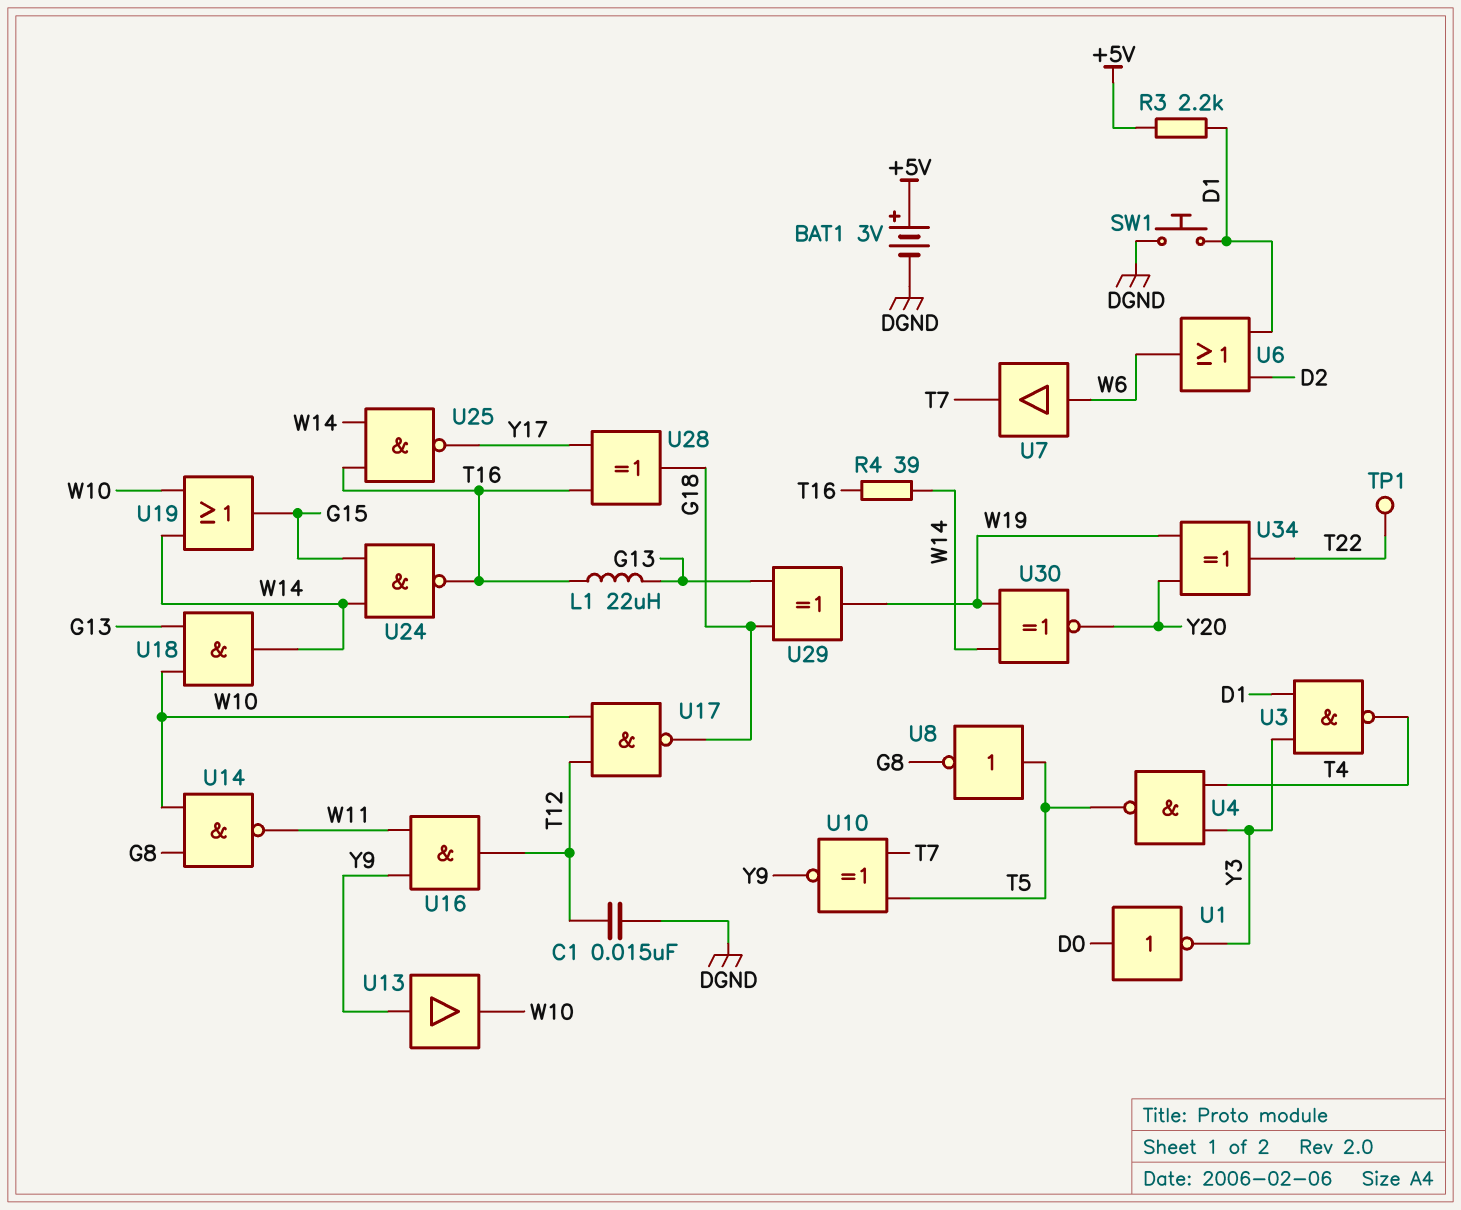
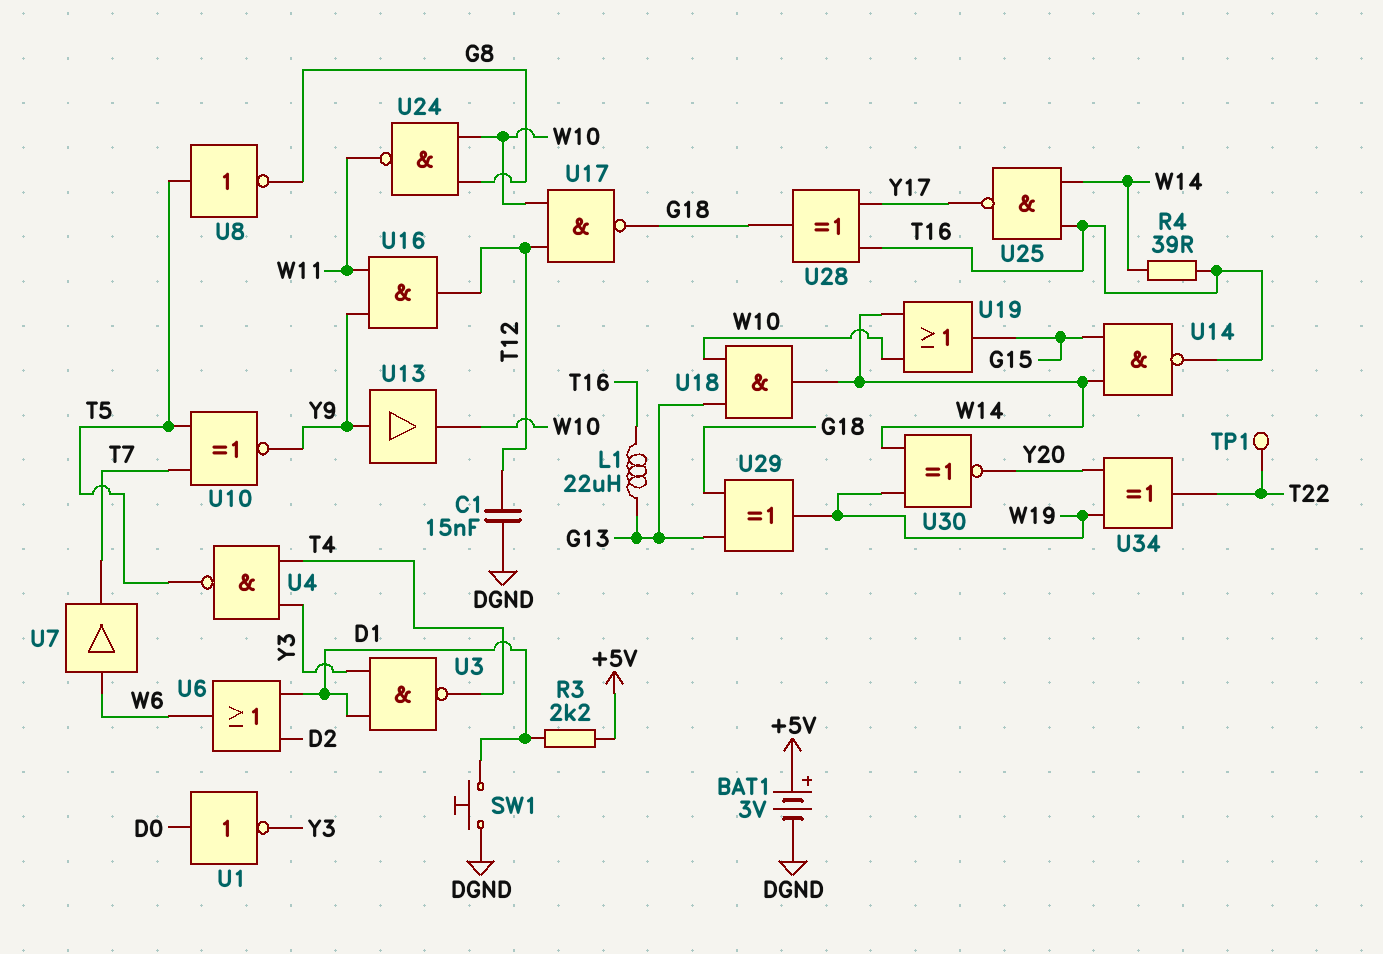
U14: NAND (in G8, in W10, out W11) -> NAND (in G15, in W14, out T16)
U24: NAND (in G15, in W14, out T16) -> NAND (in G8, in W10, out W11)

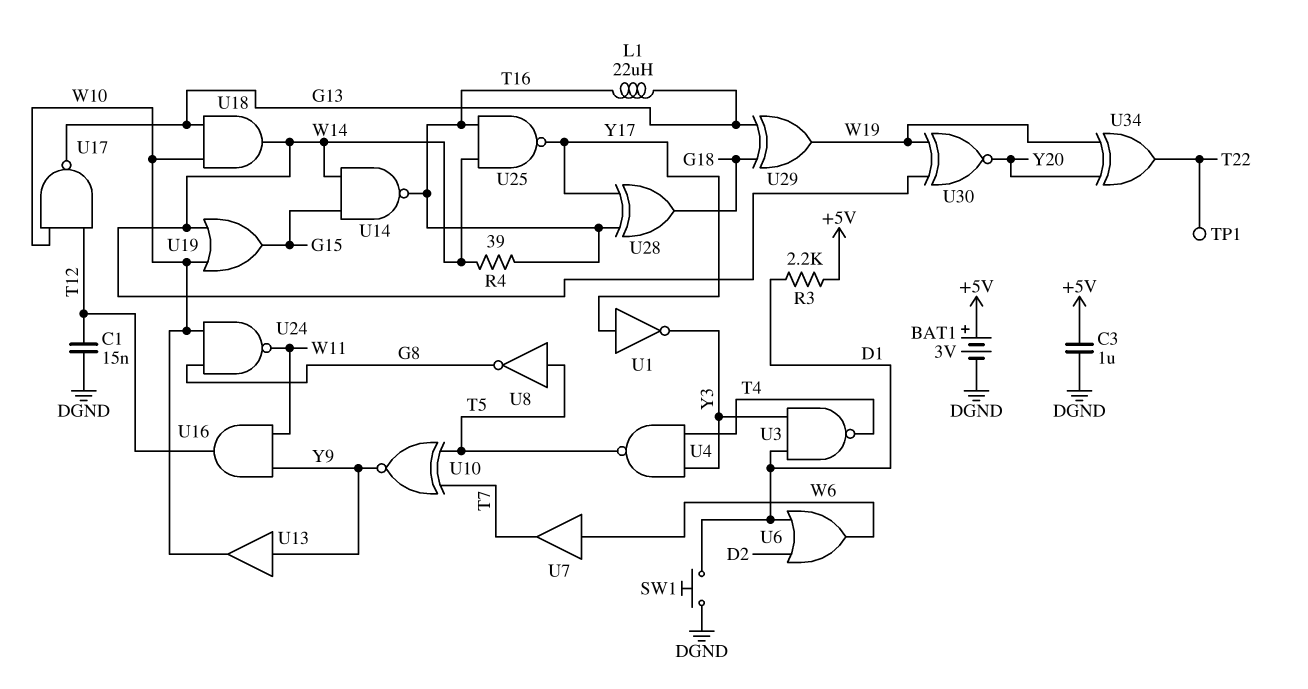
C3: none -> 1uF (+5V, DGND)
U1: NOT (in D0, out Y3) -> NOT (in Y17, out Y3)
U17: NAND (in T12, in W10, out G18) -> NAND (in T12, in W10, out G13)

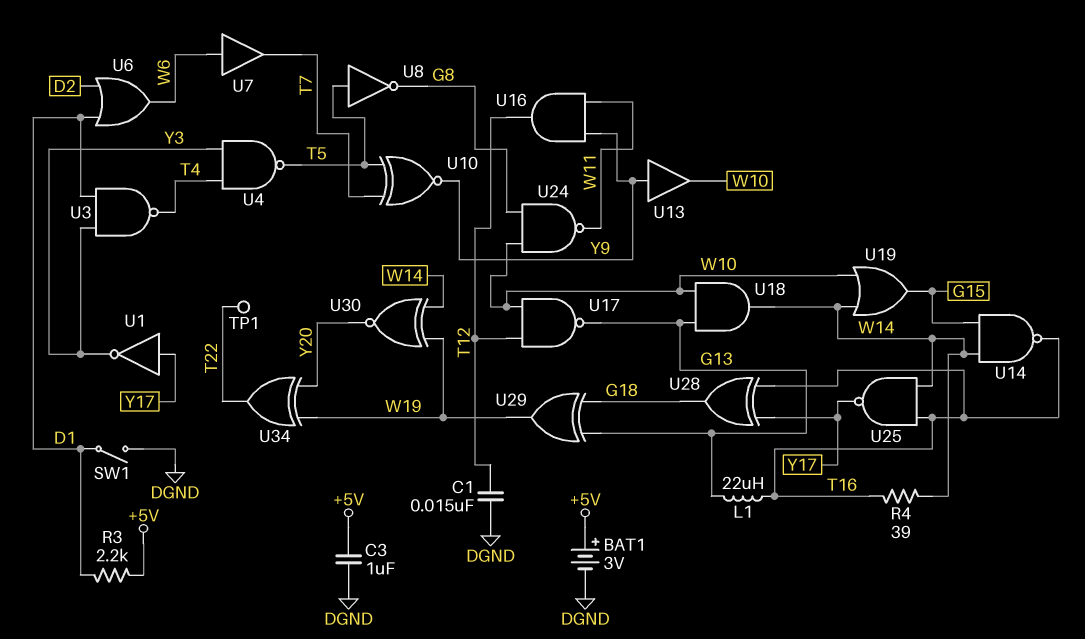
SW1: button (D1, DGND) -> switch (D1, DGND)

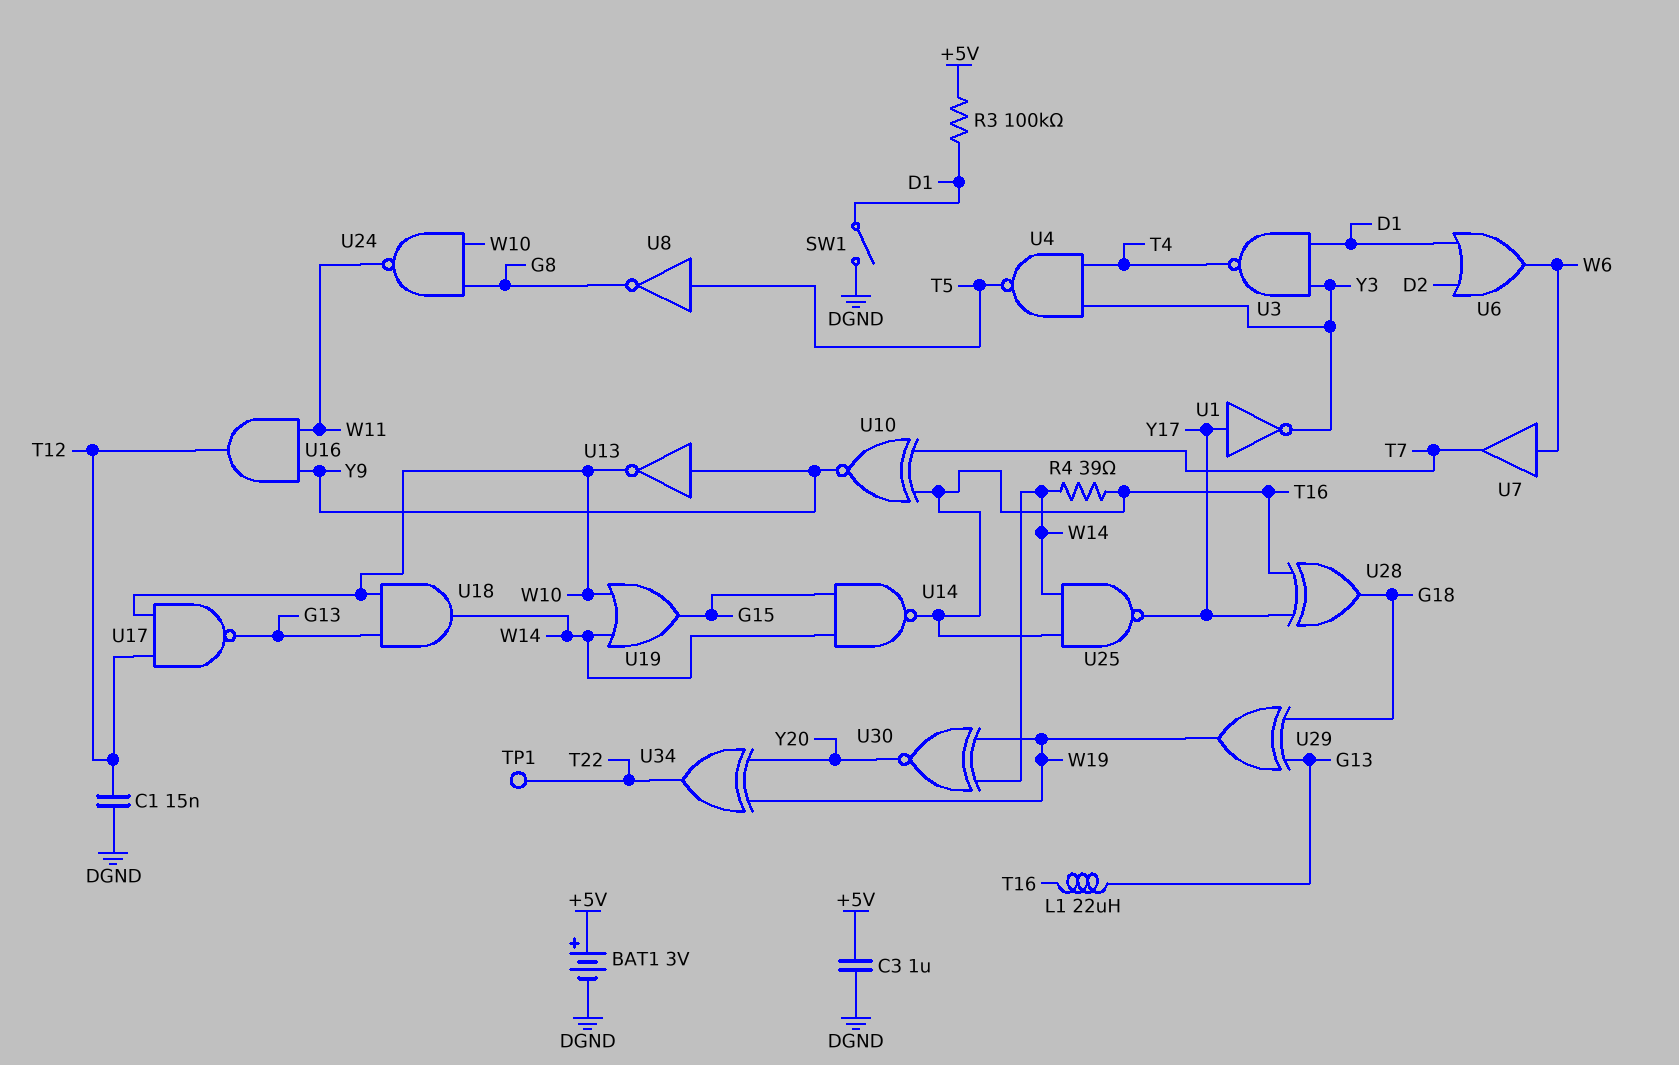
R3: 2.2k (+5V, D1) -> 100k (+5V, D1)
U10: XNOR (in T5, in T7, out Y9) -> XNOR (in T7, in T16, out Y9)
U13: buffer (in Y9, out W10) -> NOT (in Y9, out W10)

